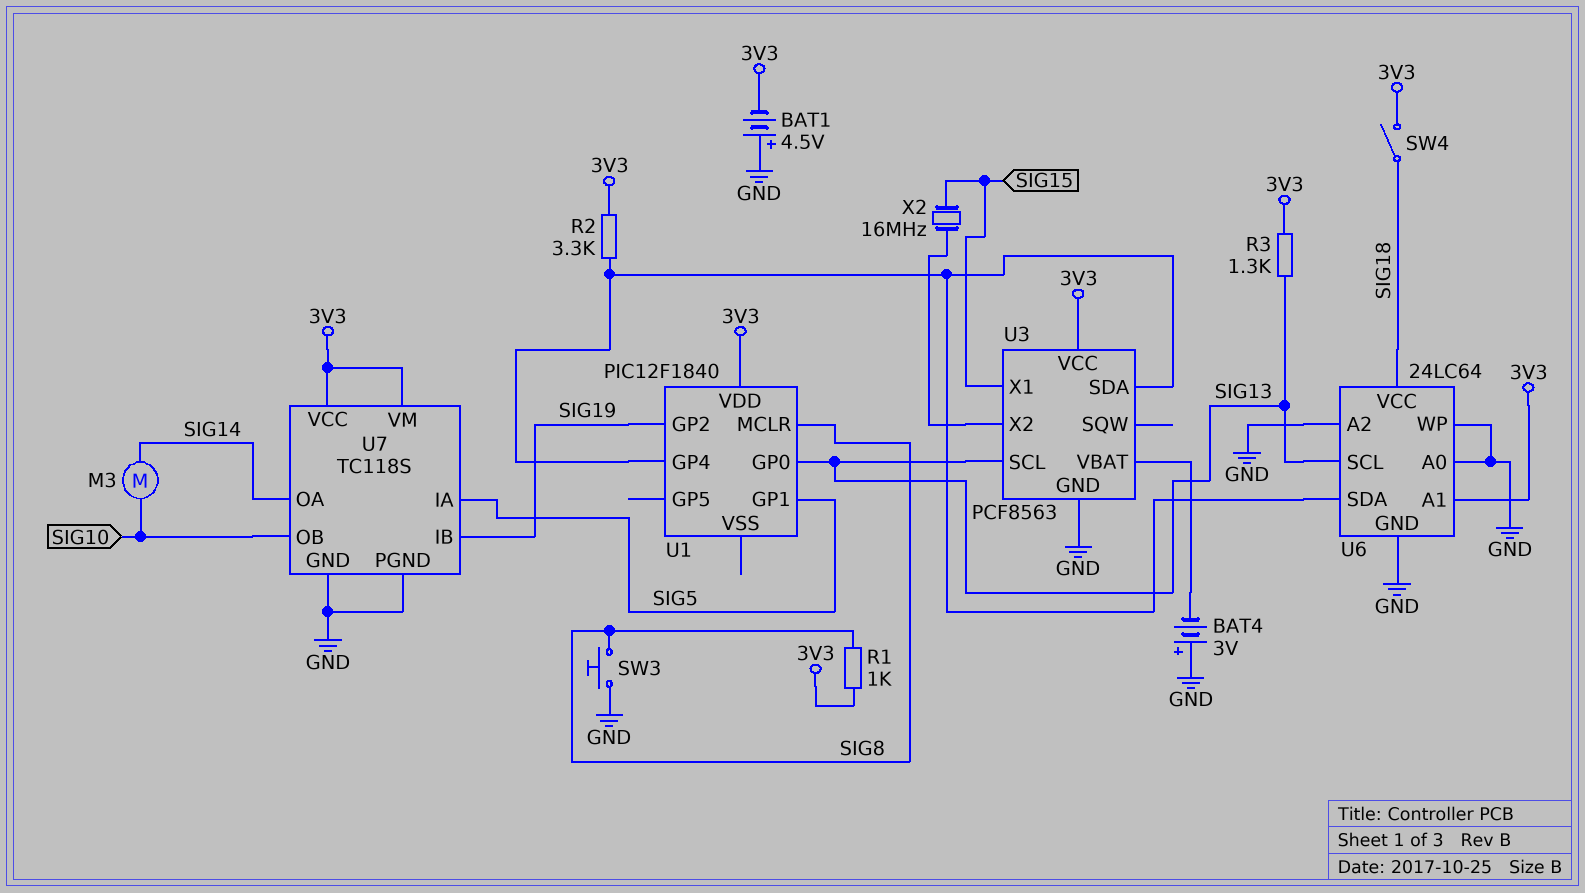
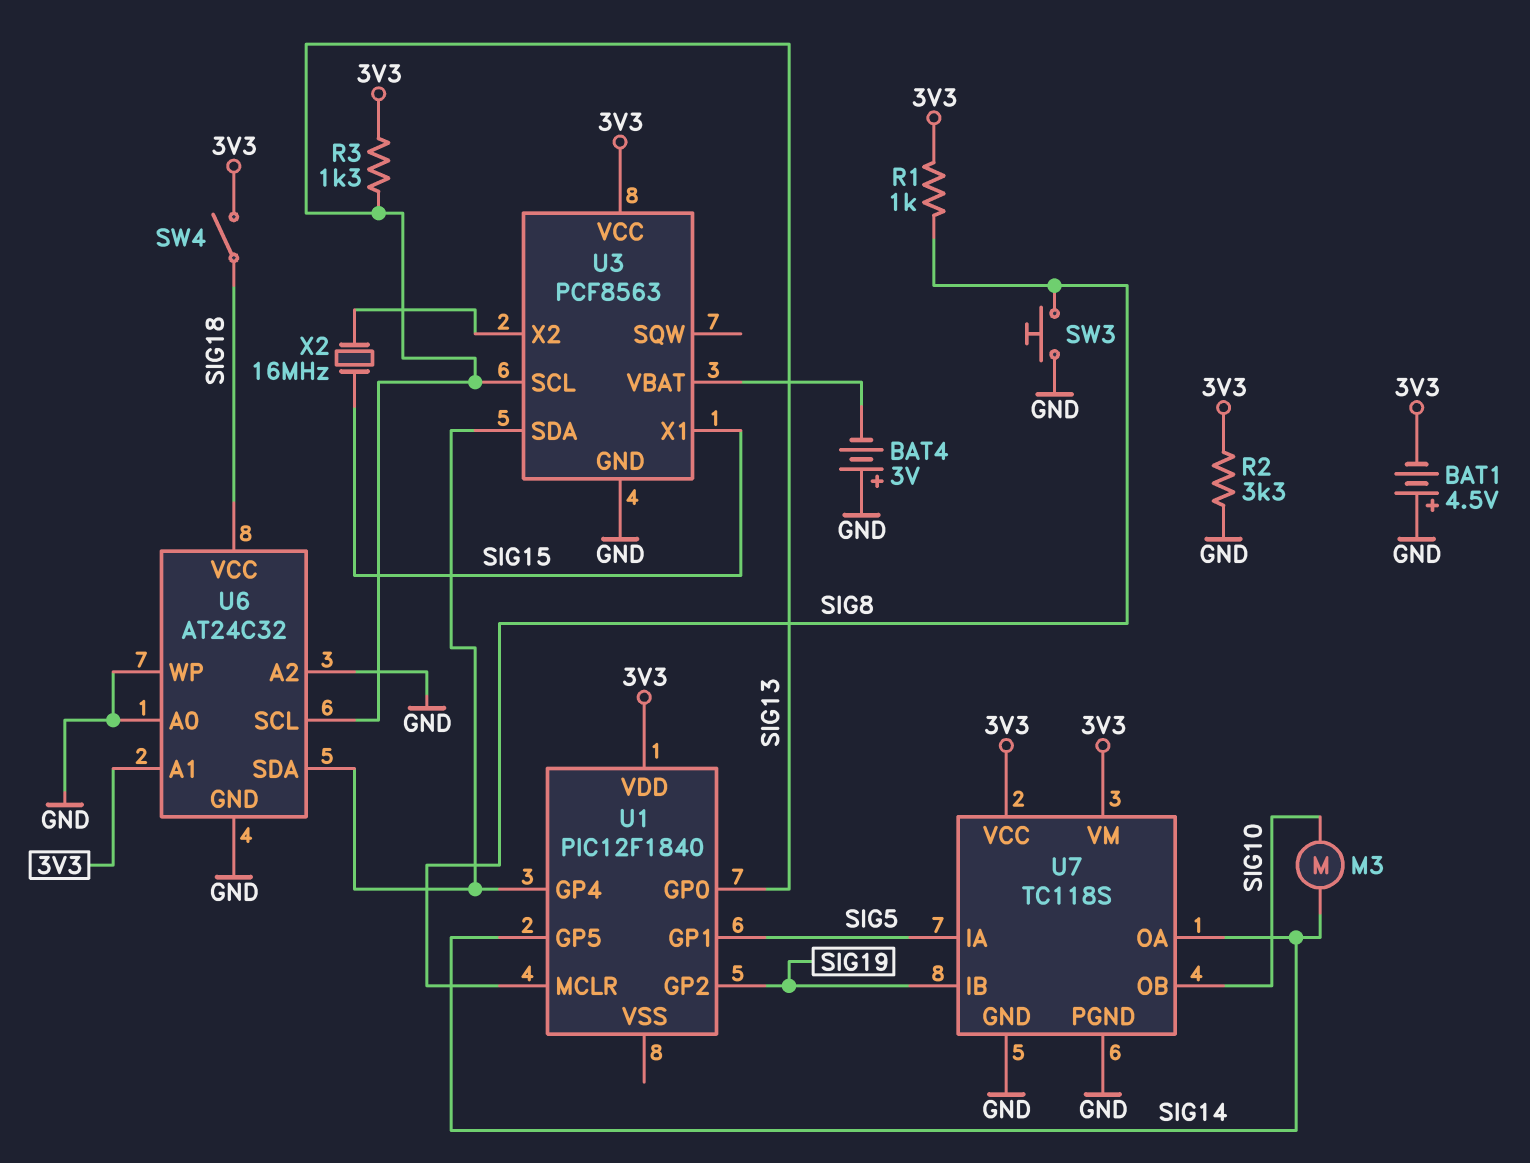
R2: 3.3k (3V3, U1/GP4) -> 3.3k (3V3, GND)
U1 pin GP5: none -> SIG14
U6: 24LC64 -> AT24C32

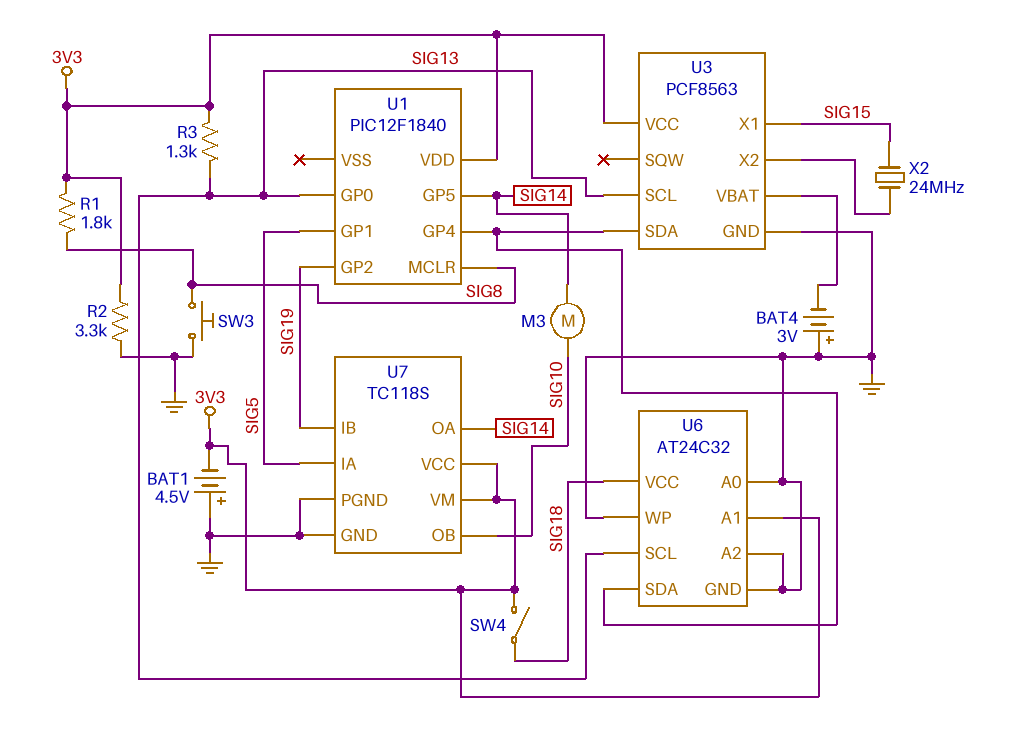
R1: 1k (3V3, SIG8) -> 1.8k (3V3, SIG8)
X2: 16MHz (SIG15, U3/X2) -> 24MHz (SIG15, U3/X2)

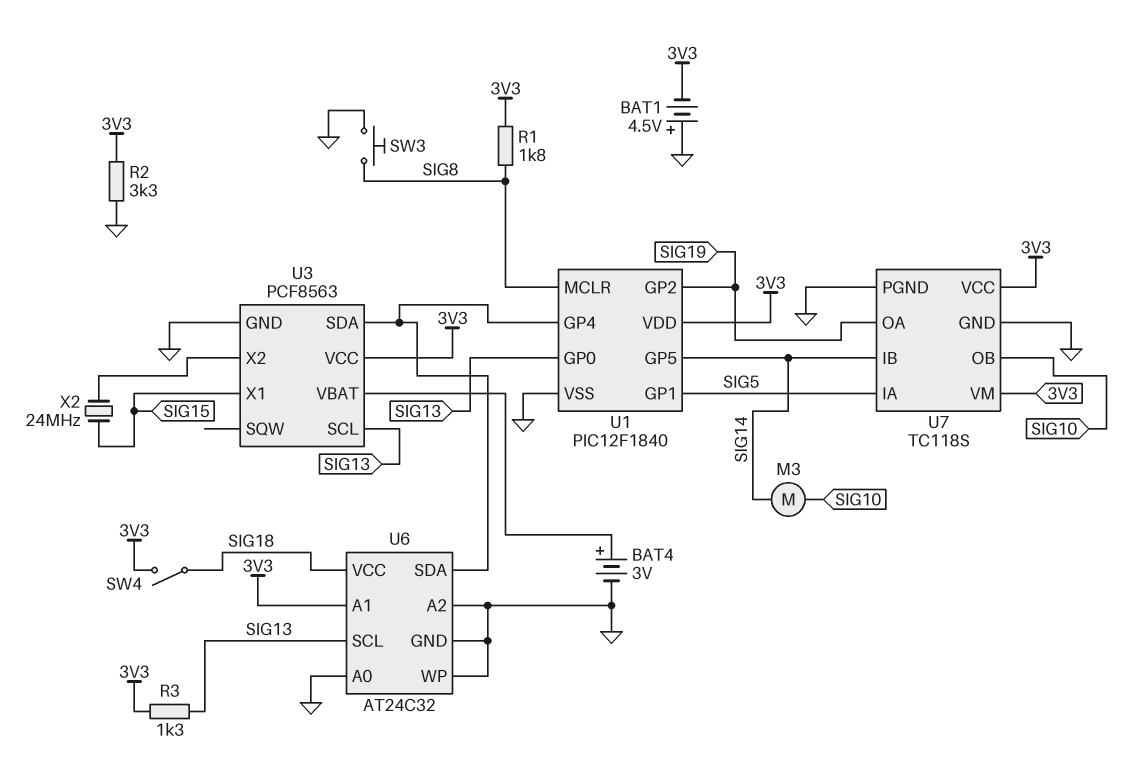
BAT4: 3V (plus GND, minus U3/VBAT) -> 3V (plus U3/VBAT, minus GND)
U1 pin VSS: none -> GND
U7 pin IB: SIG19 -> SIG14
U7 pin OA: SIG14 -> SIG19

